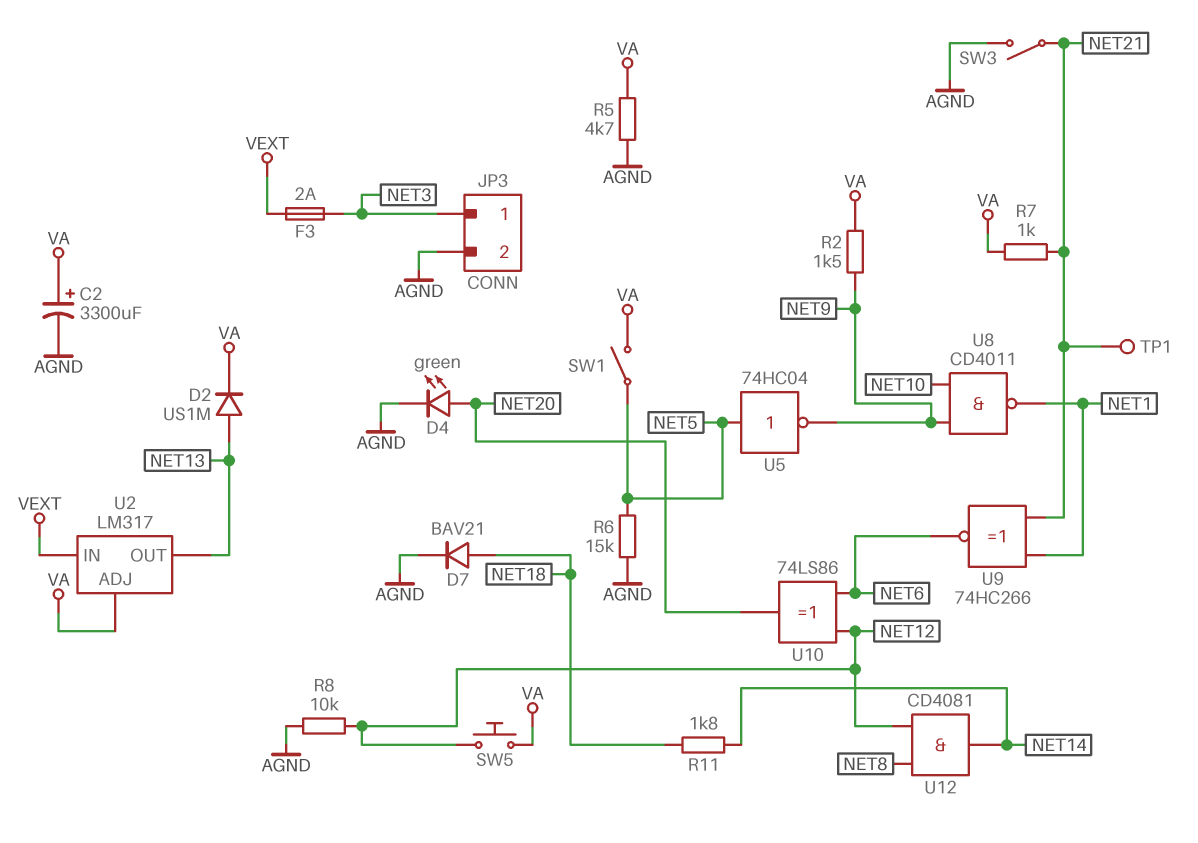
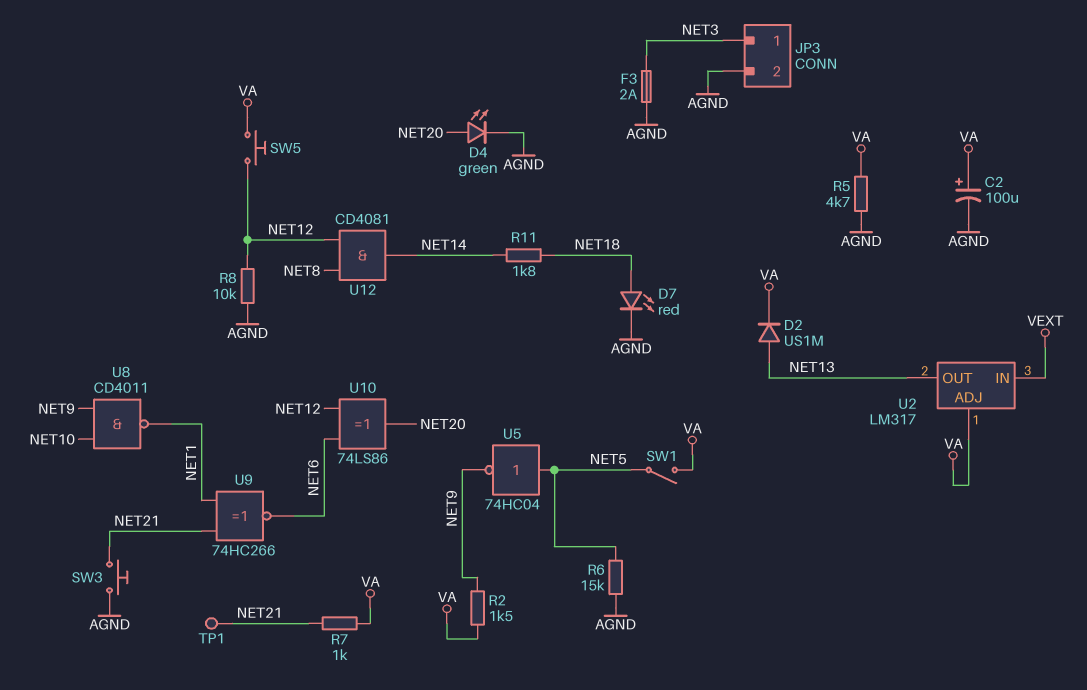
C2: 3300uF (plus VA, minus AGND) -> 100uF (plus VA, minus AGND)
D7: diode BAV21 (A NET18, K AGND) -> LED red (A NET18, K AGND)
F3: 2A (NET3, VEXT) -> 2A (AGND, NET3)
SW3: switch (AGND, NET21) -> button (AGND, NET21)

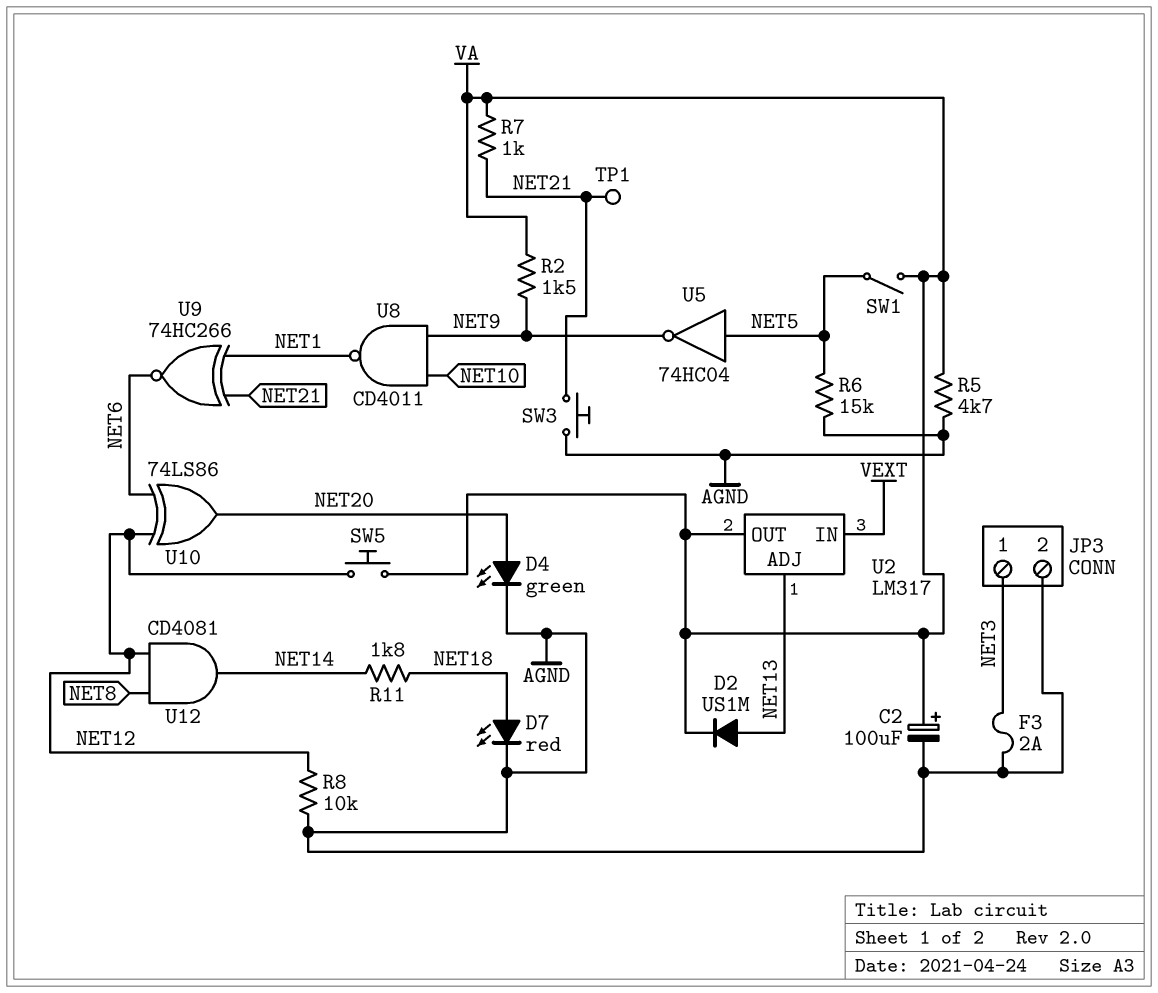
U2 pin ADJ: VA -> NET13
U2 pin OUT: NET13 -> VA

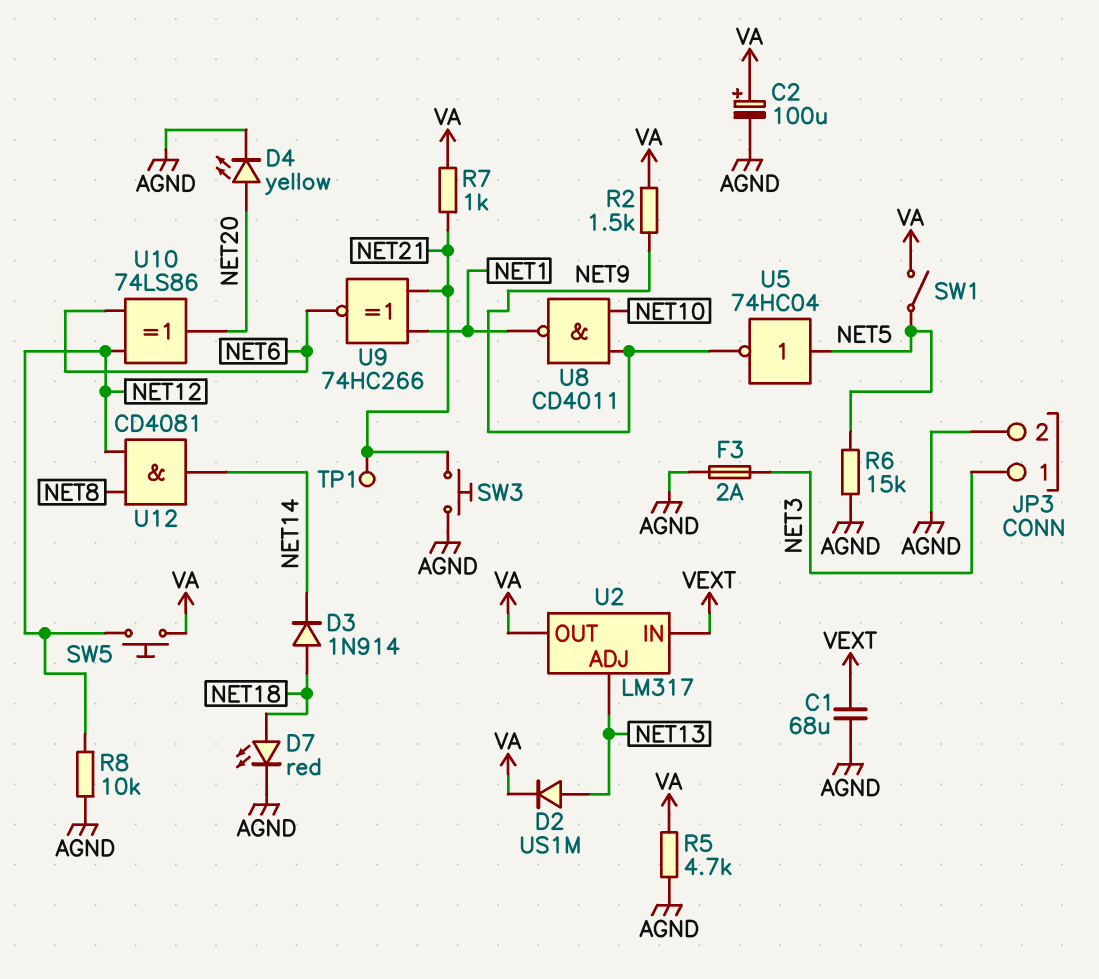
C1: none -> 68uF (AGND, VEXT)
D3: none -> diode 1N914 (A NET18, K NET14)
D4: LED green (A NET20, K AGND) -> LED yellow (A NET20, K AGND)
R11: 1.8k (NET14, NET18) -> none

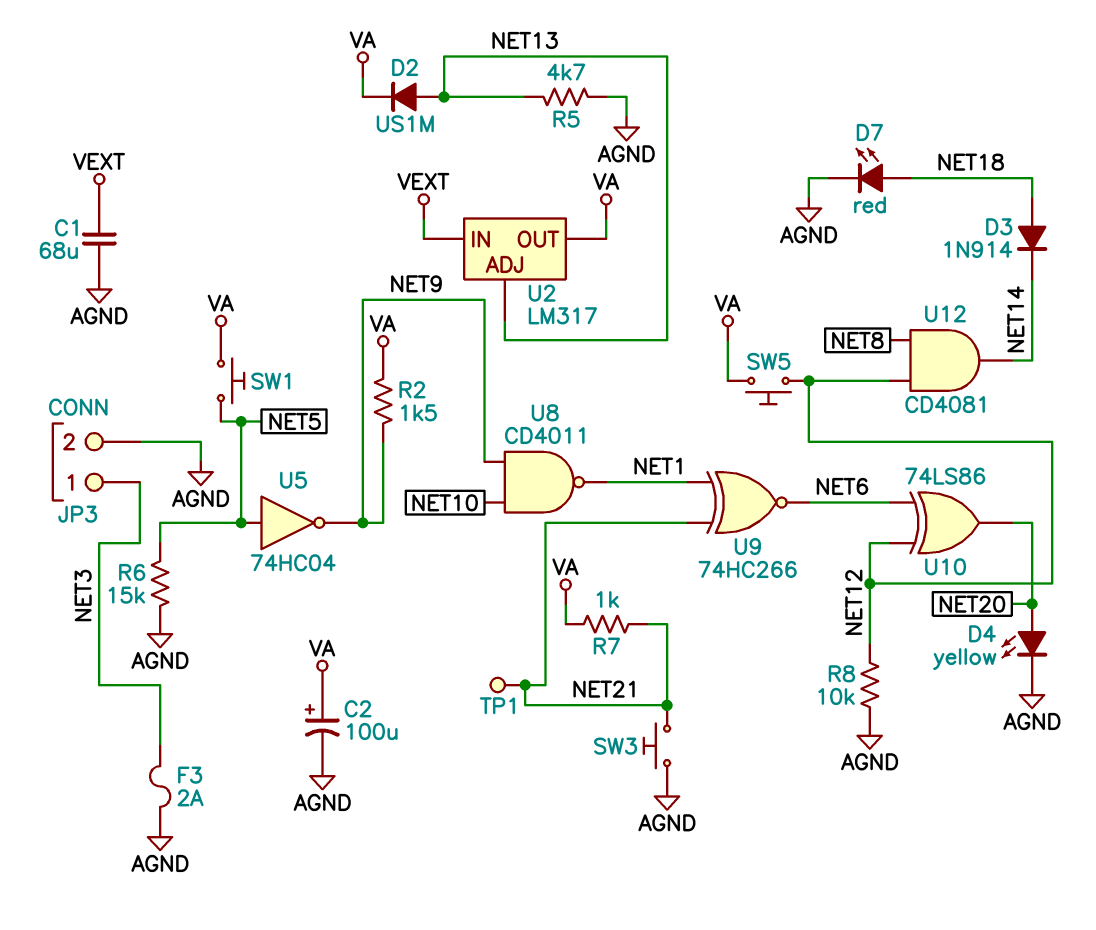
R5: 4.7k (AGND, VA) -> 4.7k (AGND, NET13)
SW1: switch (NET5, VA) -> button (NET5, VA)

